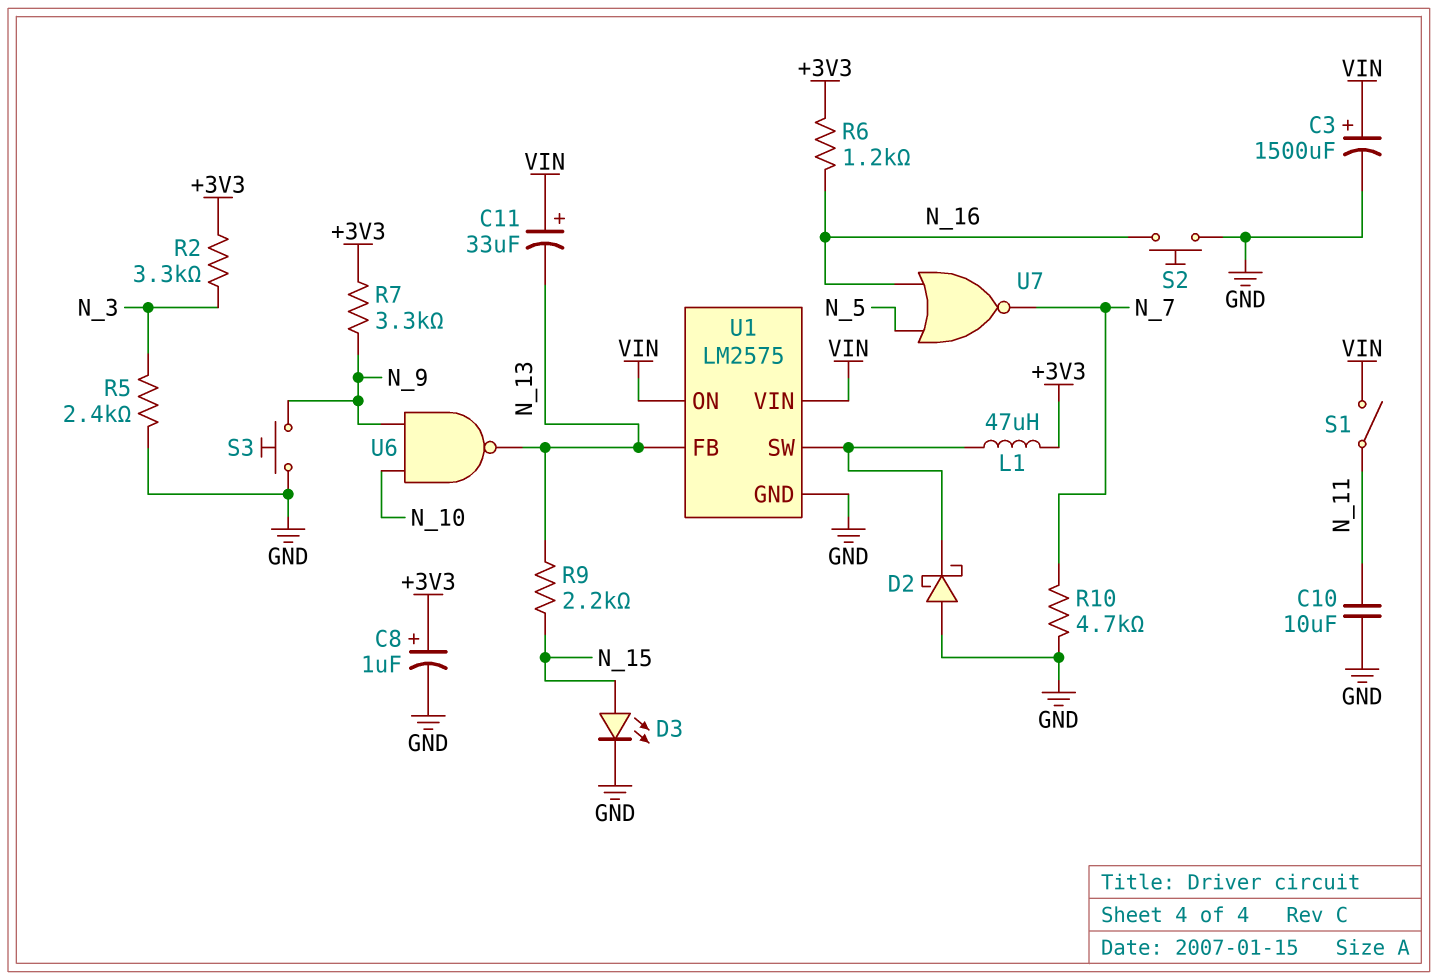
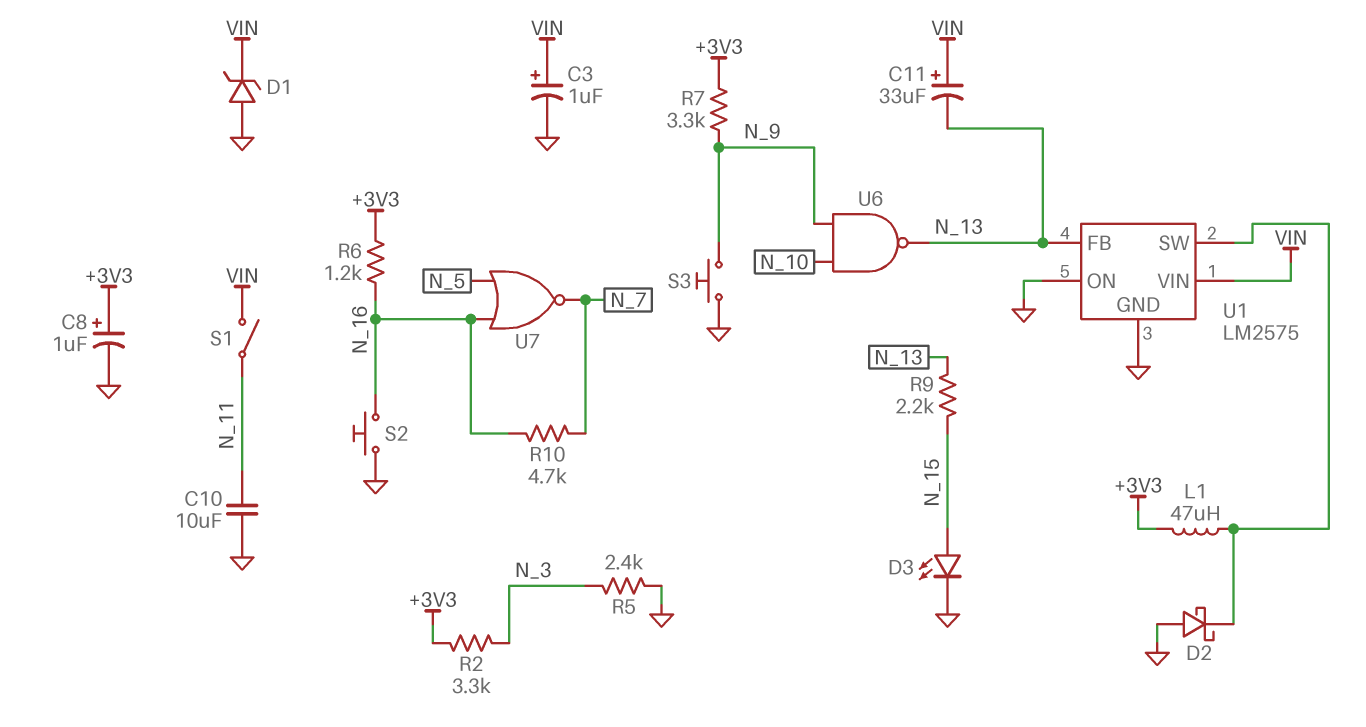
C3: 1500uF (plus VIN, minus GND) -> 1uF (plus VIN, minus GND)
D1: none -> zener (A GND, K VIN)
R10: 4.7k (GND, N_7) -> 4.7k (N_7, N_16)
U1 pin ON: VIN -> GND

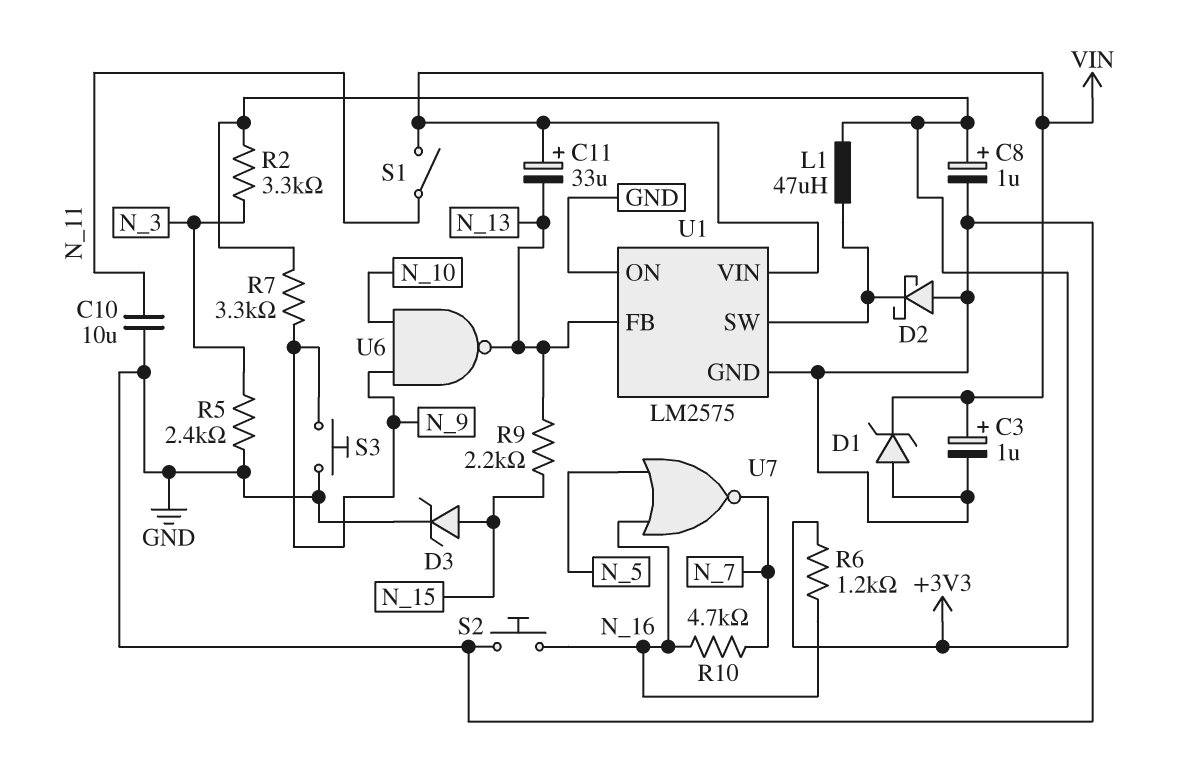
D3: LED (A N_15, K GND) -> zener (A N_15, K GND)

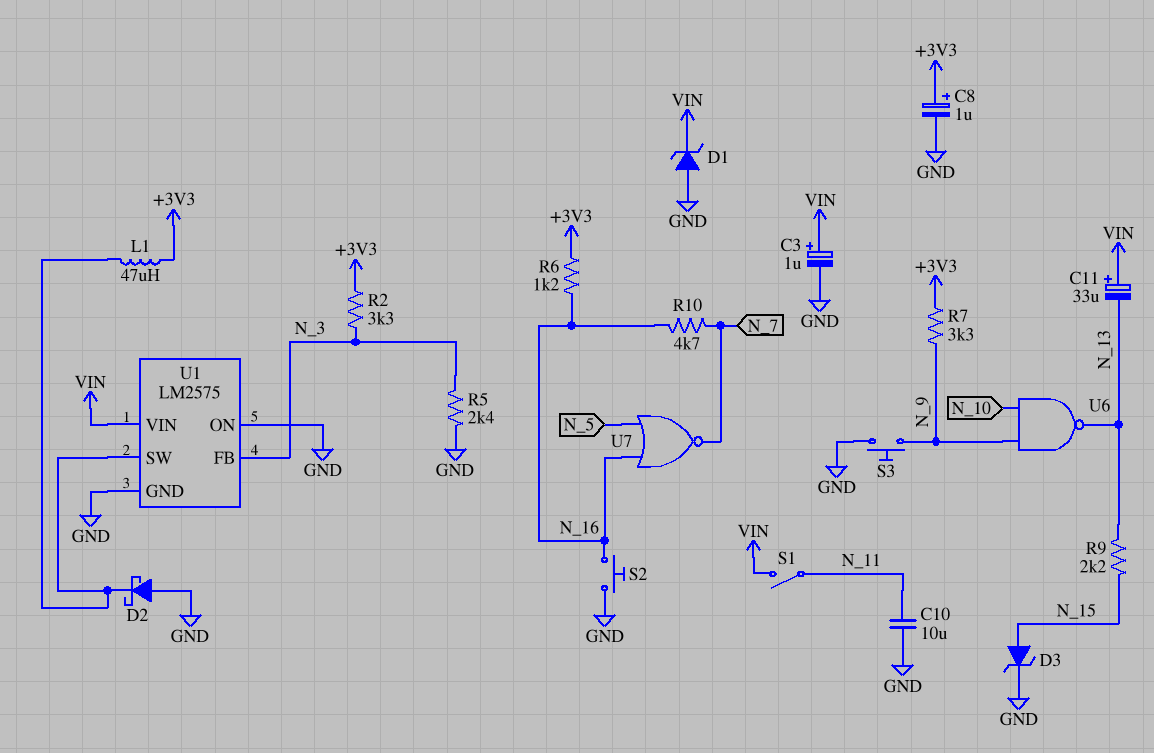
U1 pin FB: N_13 -> N_3

